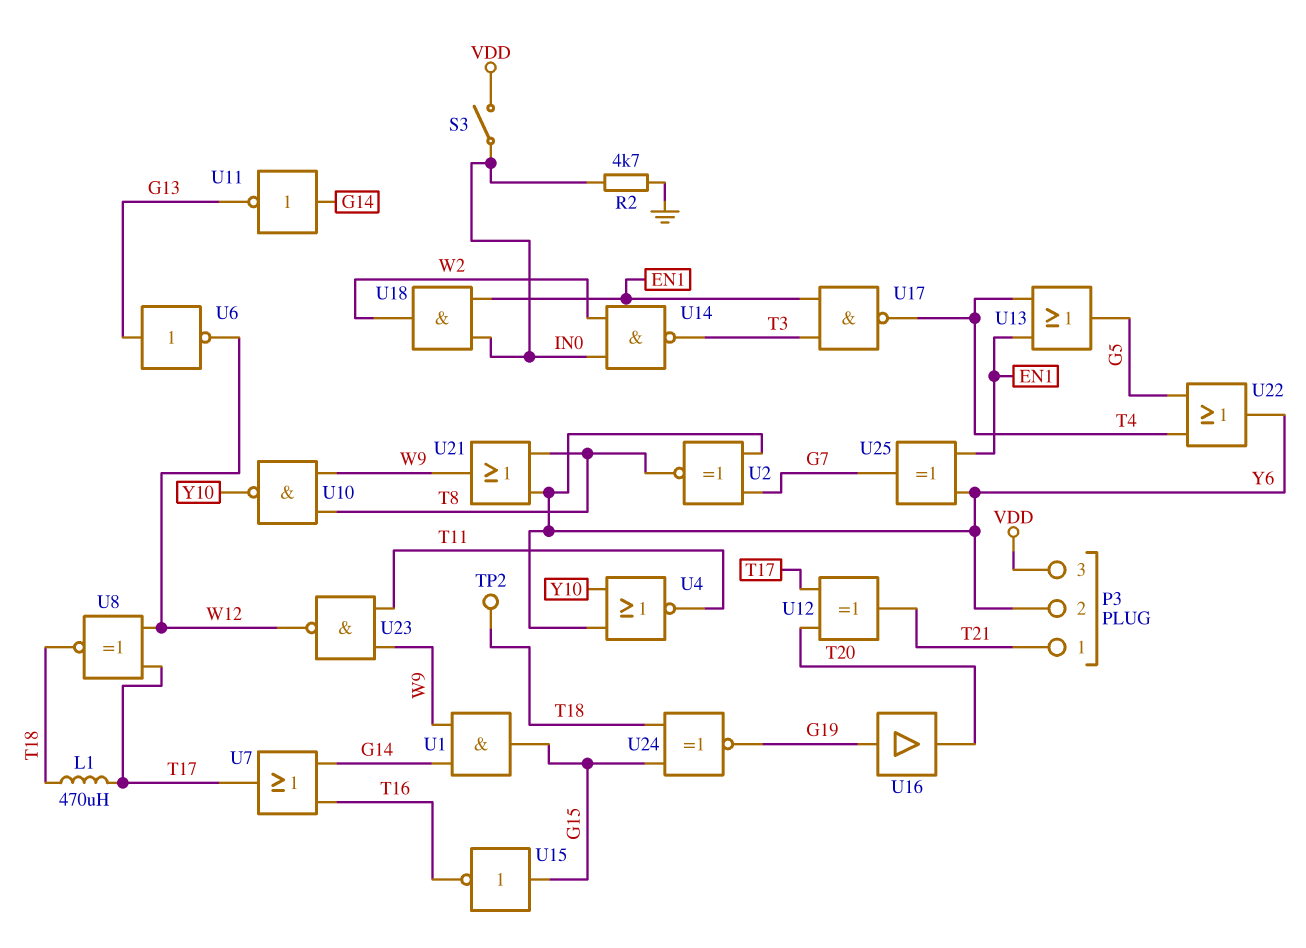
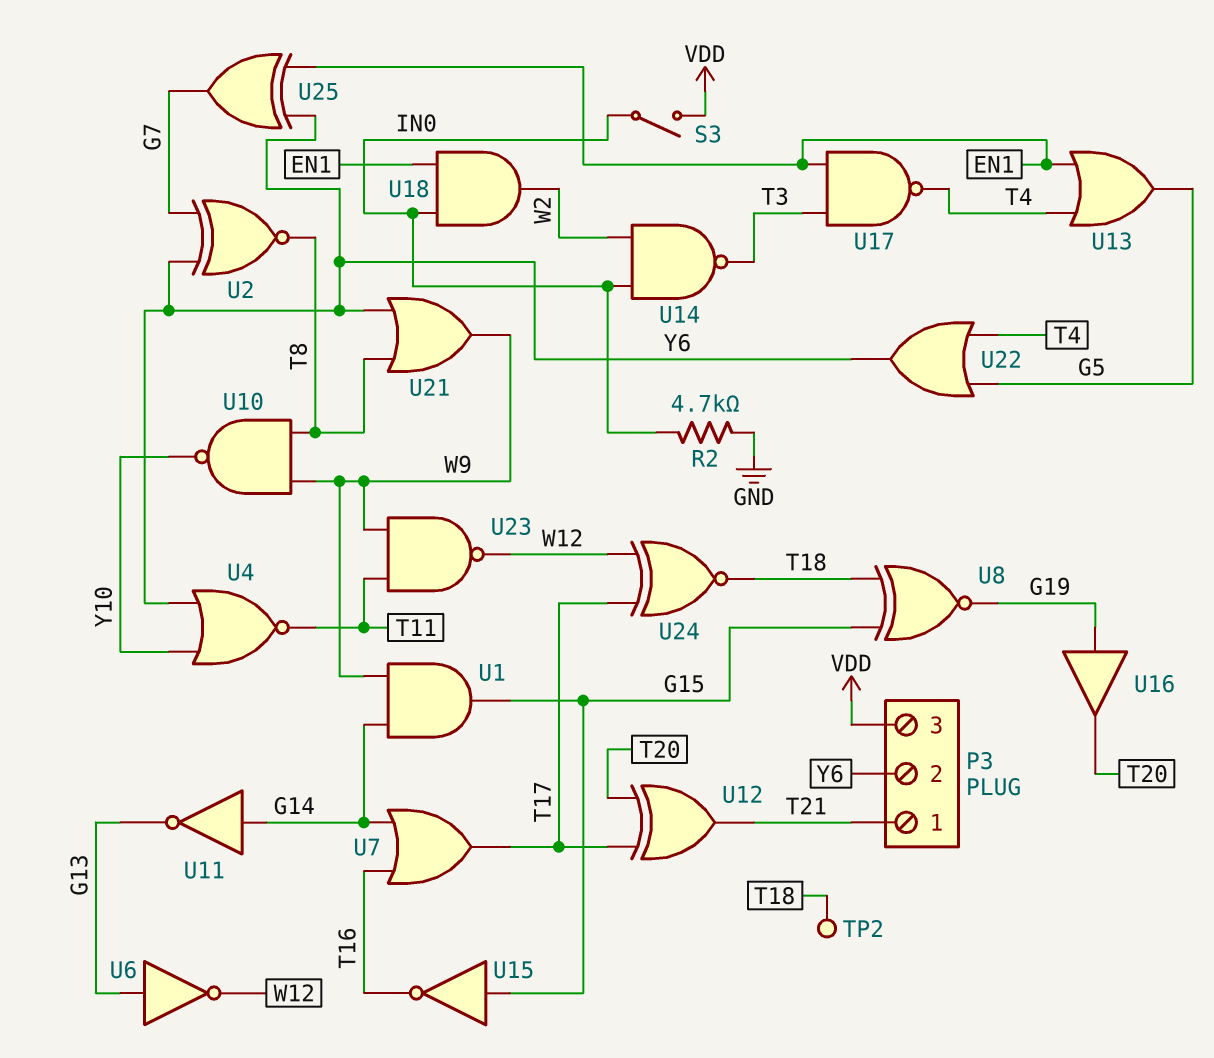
L1: 470uH (T17, T18) -> none
U8: XNOR (in T17, in W12, out T18) -> XNOR (in G15, in T18, out G19)
U24: XNOR (in G15, in T18, out G19) -> XNOR (in T17, in W12, out T18)

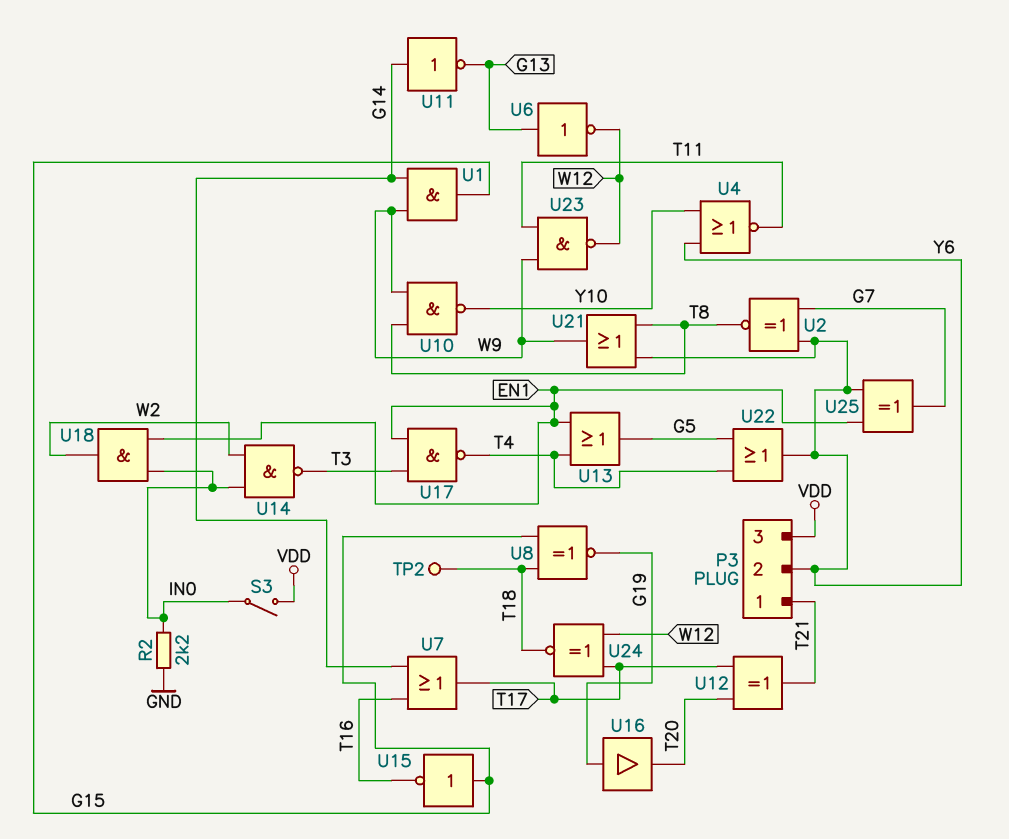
R2: 4.7k (GND, IN0) -> 2.2k (GND, IN0)

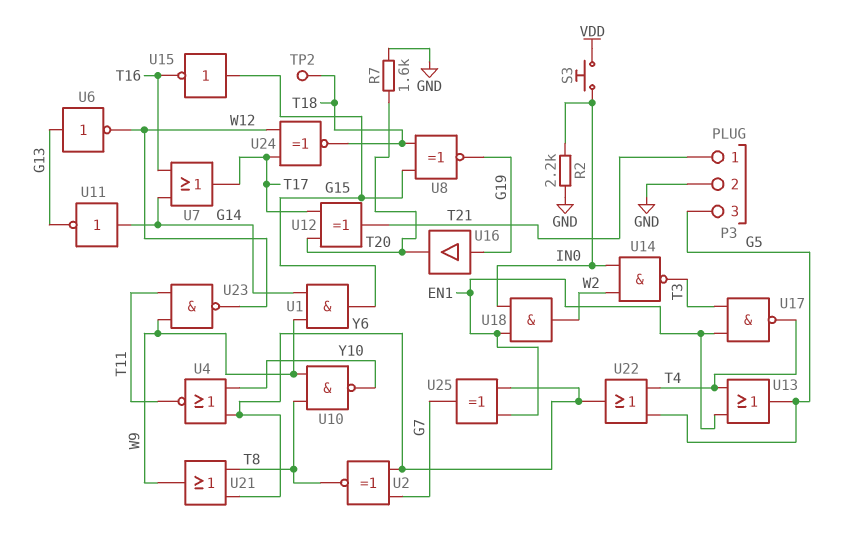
P3 pin 2: Y6 -> GND
P3 pin 3: VDD -> G5
R7: none -> 1.6k (GND, T20)
S3: switch (IN0, VDD) -> button (IN0, VDD)

